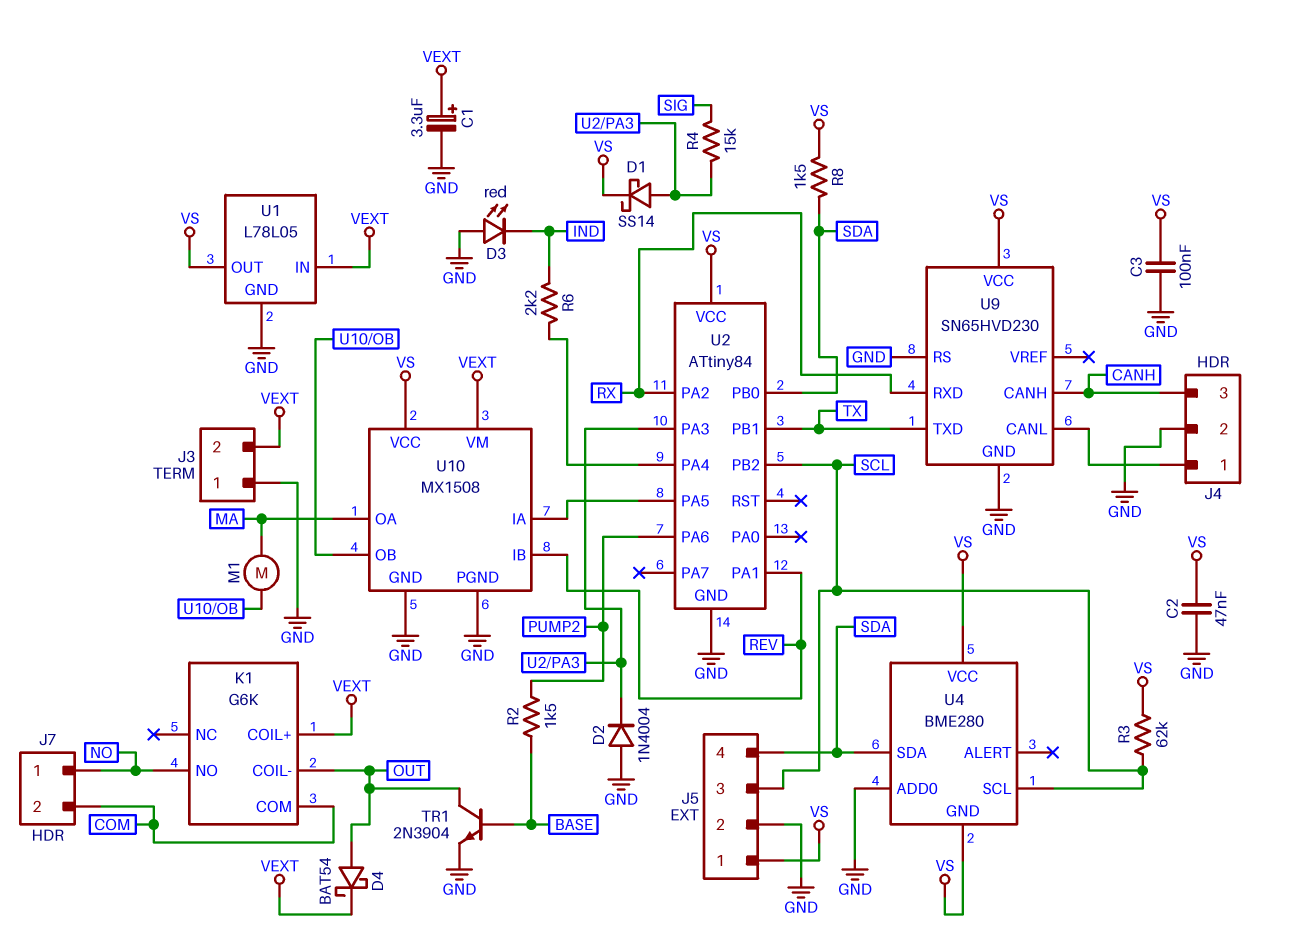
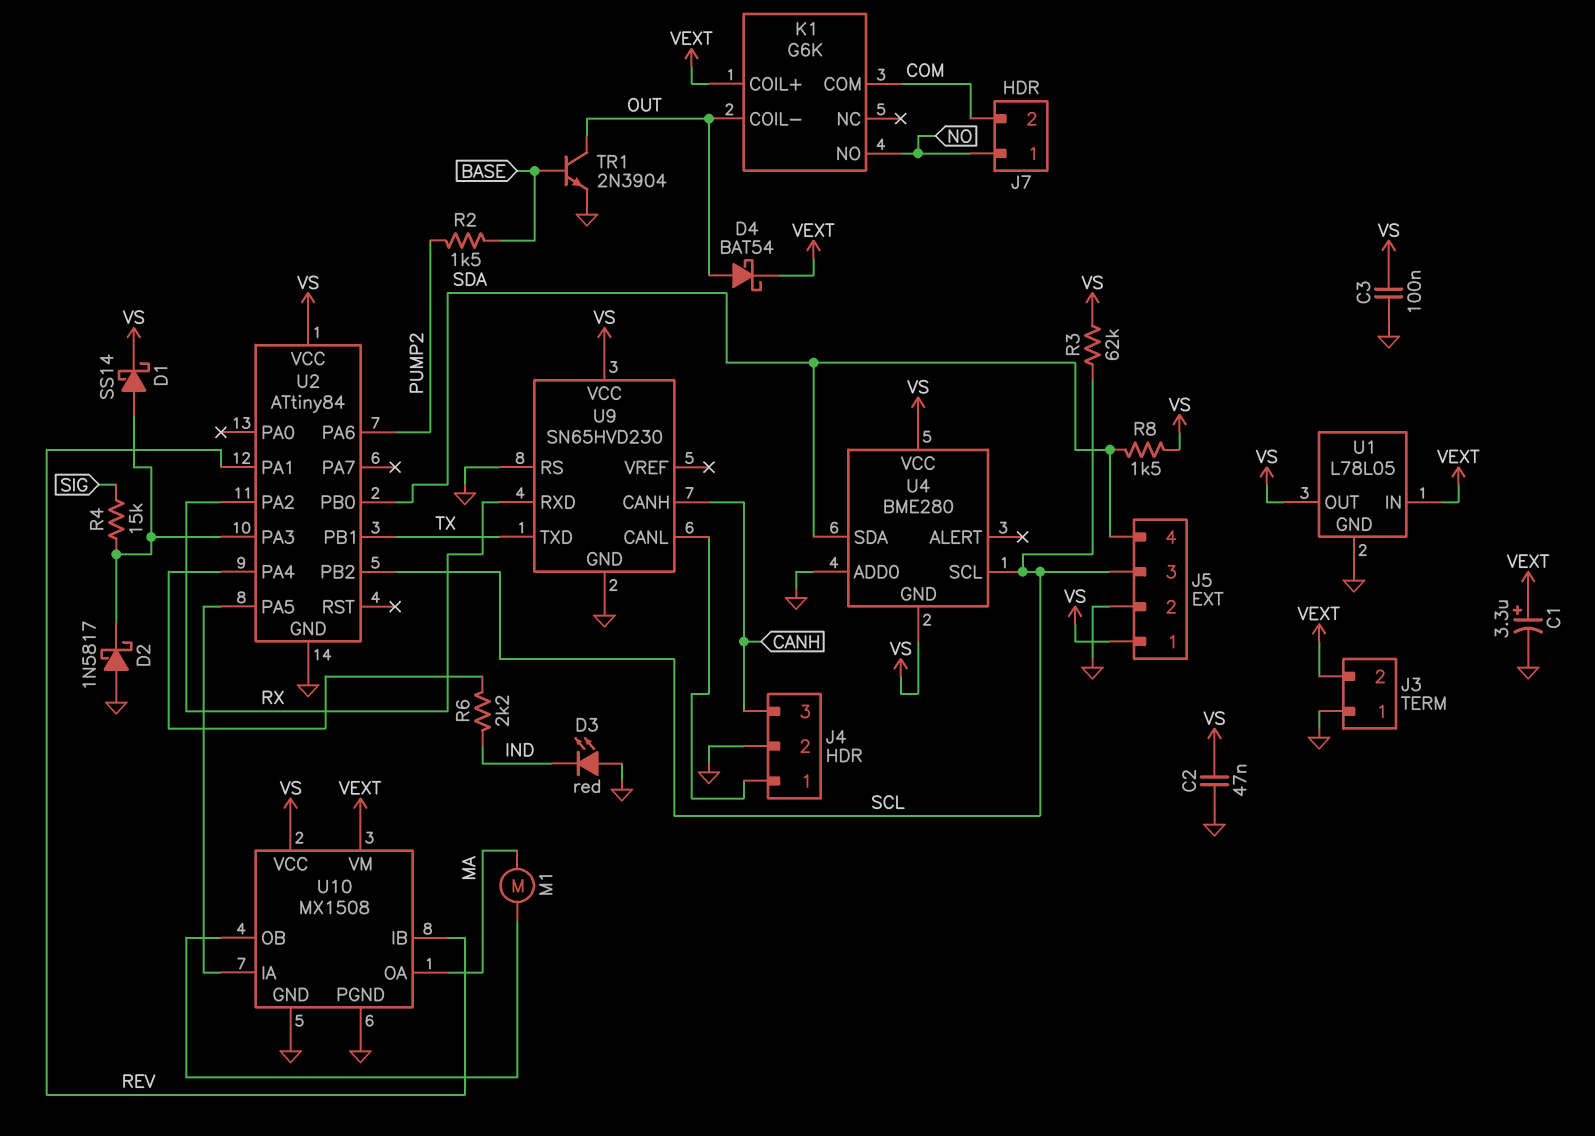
D2: diode 1N4004 (A GND, K U2/PA3) -> schottky 1N5817 (A GND, K U2/PA3)

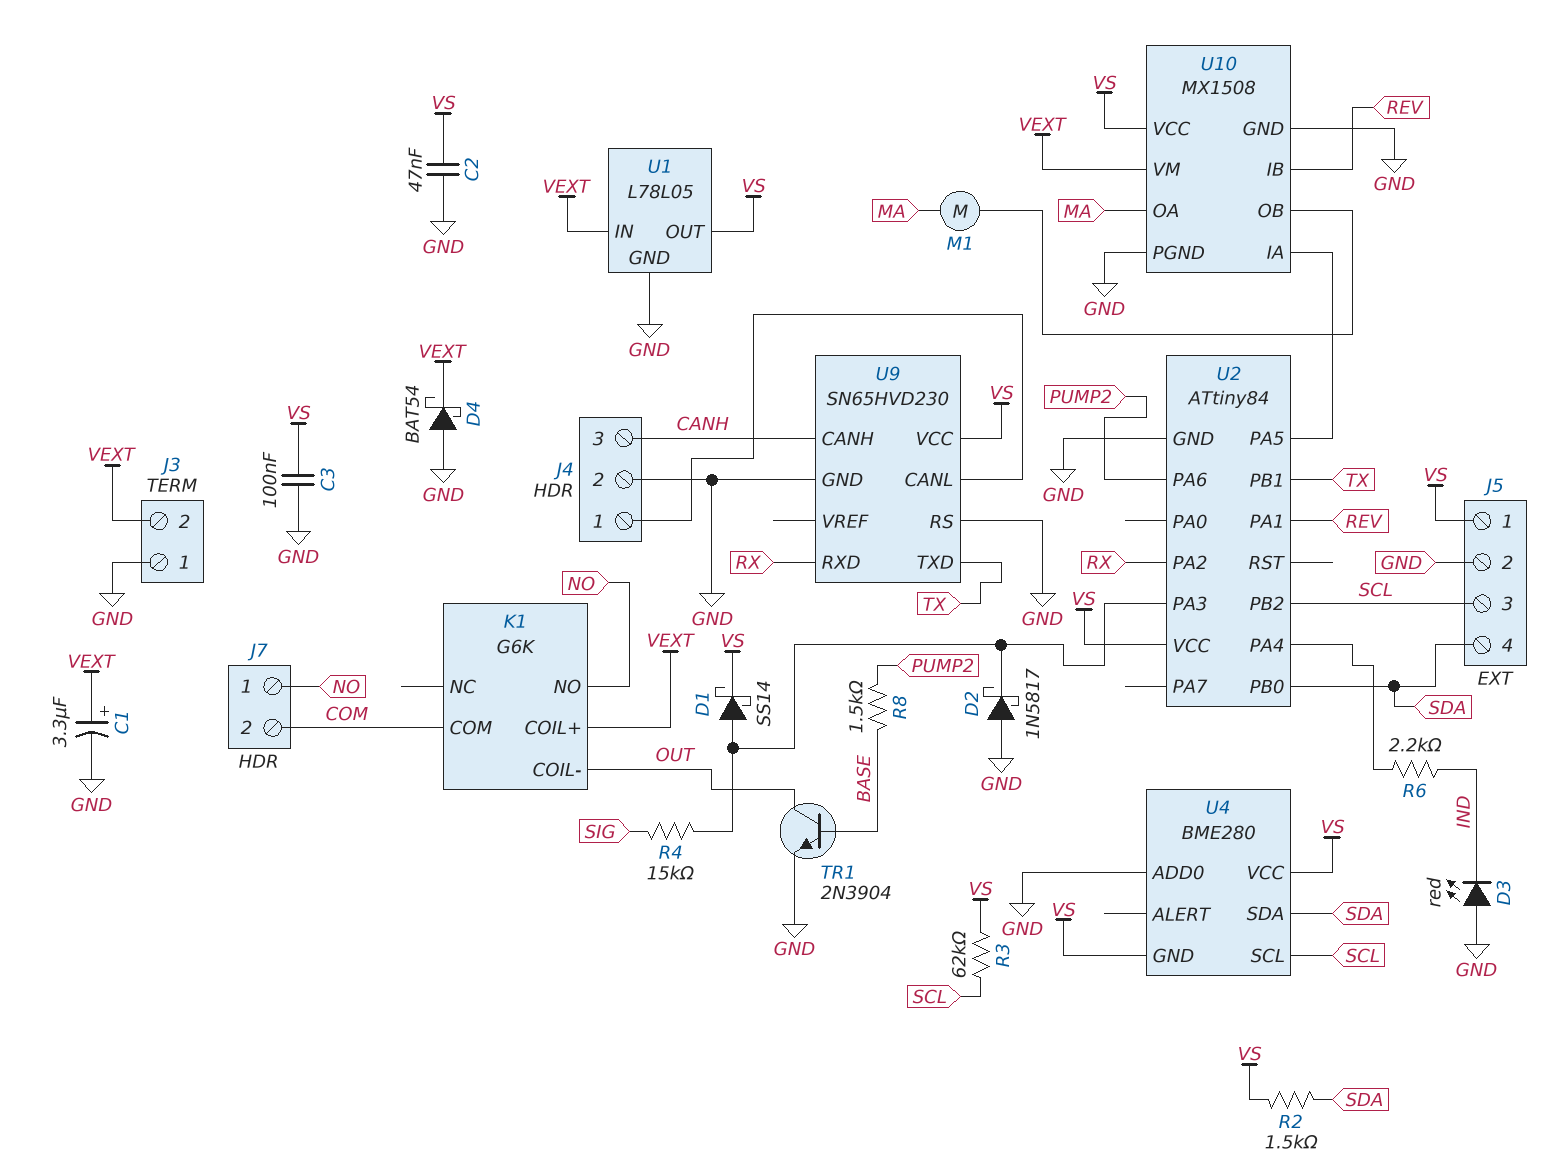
D4: schottky BAT54 (A OUT, K VEXT) -> schottky BAT54 (A GND, K VEXT)
R2: 1.5k (BASE, PUMP2) -> 1.5k (SDA, VS)
R8: 1.5k (SDA, VS) -> 1.5k (BASE, PUMP2)

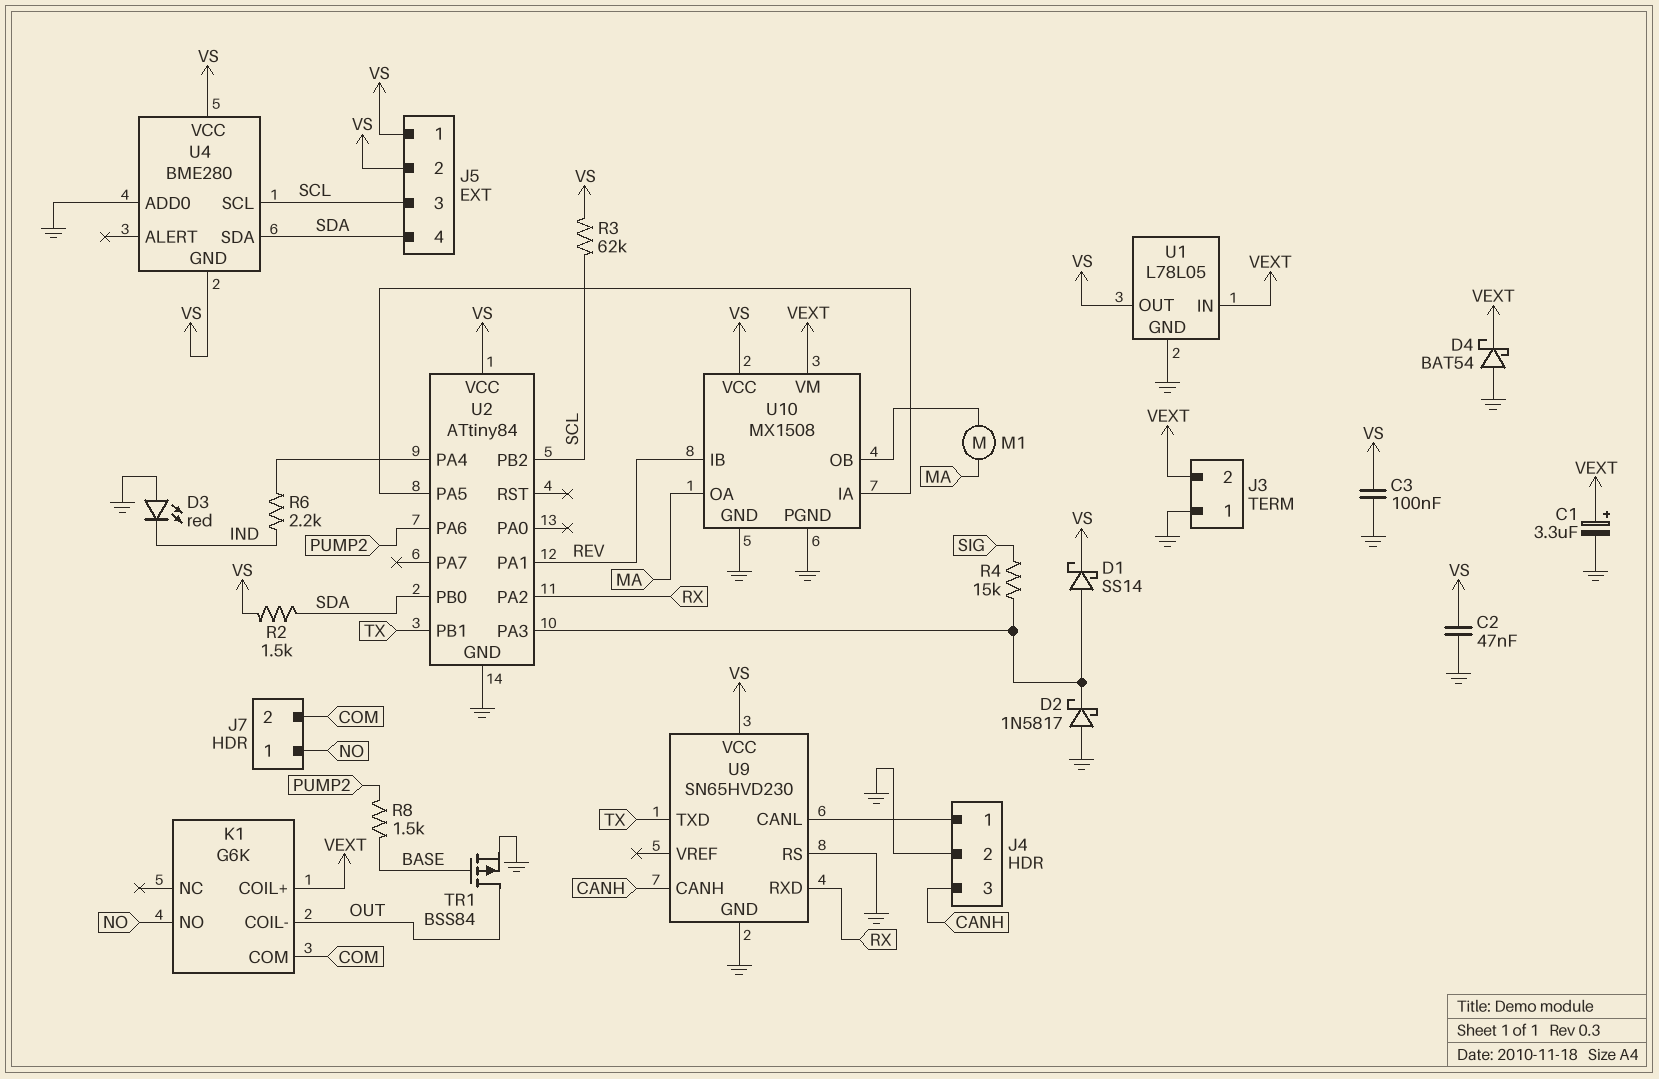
J5 pin 2: GND -> VS
TR1: NPN 2N3904 (B BASE, C OUT, E GND) -> PMOS BSS84 (G BASE, D OUT, S GND)

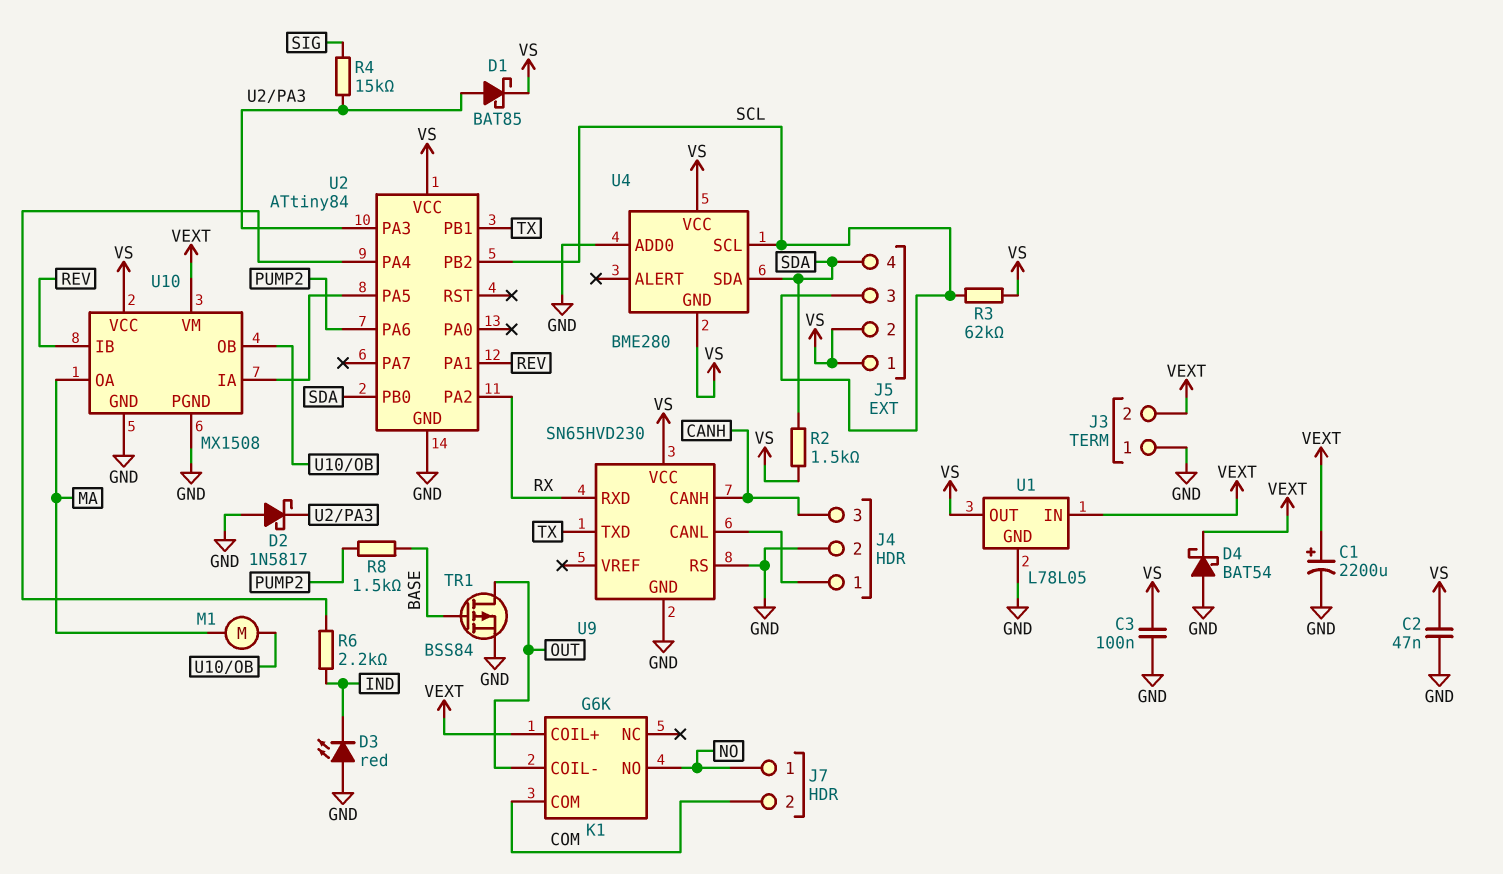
C1: 3.3uF (plus VEXT, minus GND) -> 2200uF (plus VEXT, minus GND)
D1: schottky SS14 (A U2/PA3, K VS) -> schottky BAT85 (A U2/PA3, K VS)

